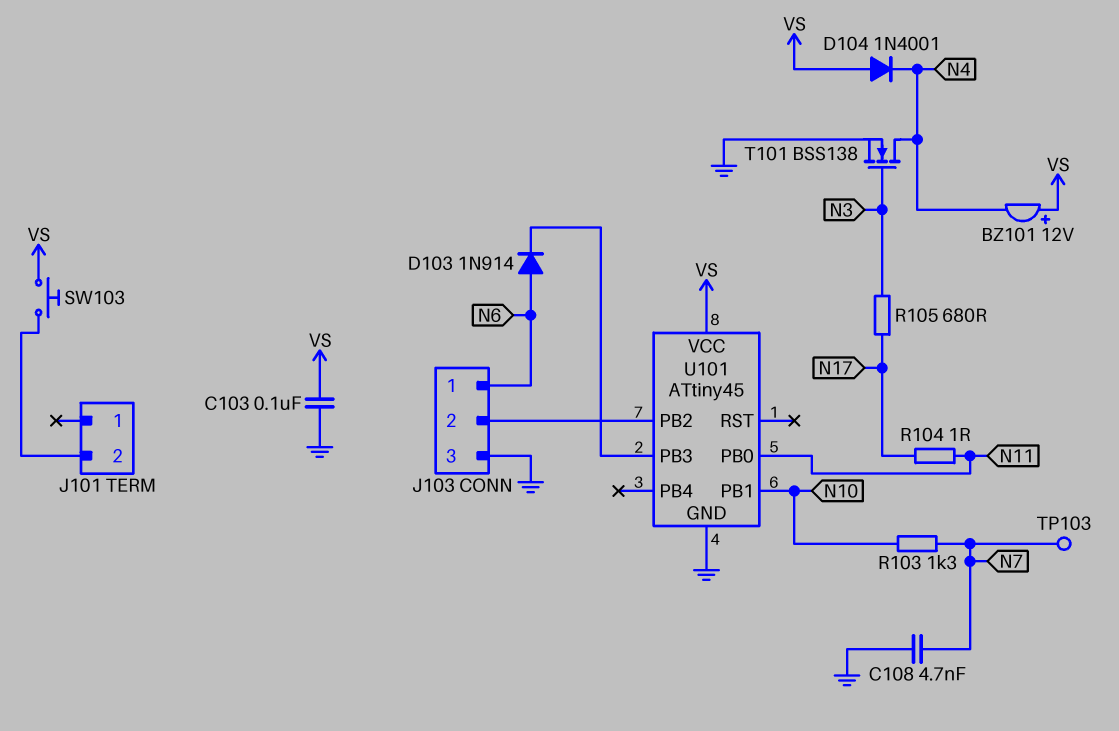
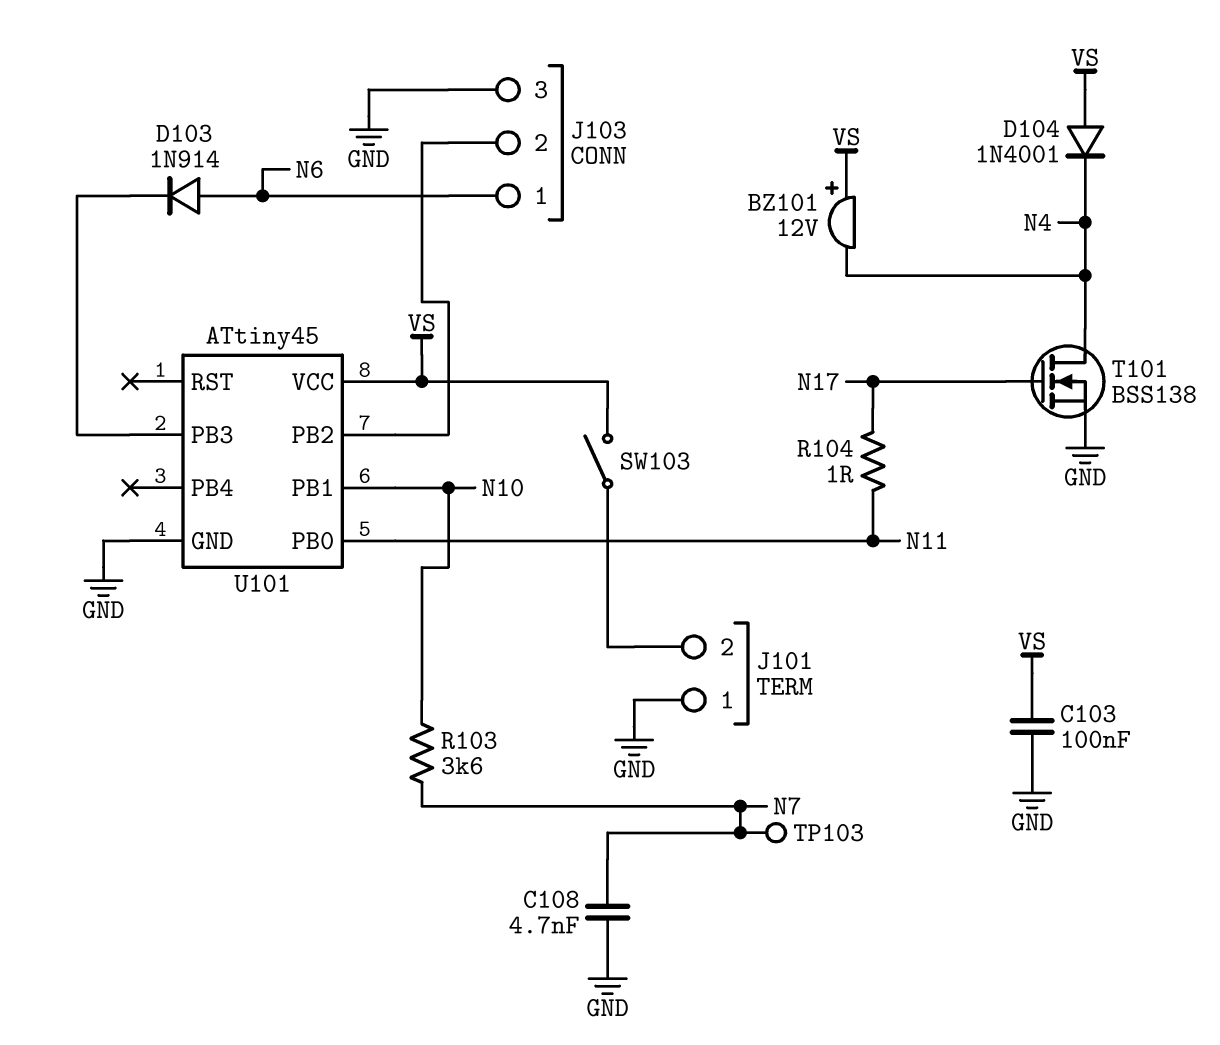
J101 pin 1: none -> GND
R103: 1.3k (N7, N10) -> 3.6k (N7, N10)
R105: 680 (N3, N17) -> none
SW103: button (J101/2, VS) -> switch (J101/2, VS)
T101: NMOS BSS138 (G N3, D N4, S GND) -> NMOS BSS138 (G N17, D N4, S GND)

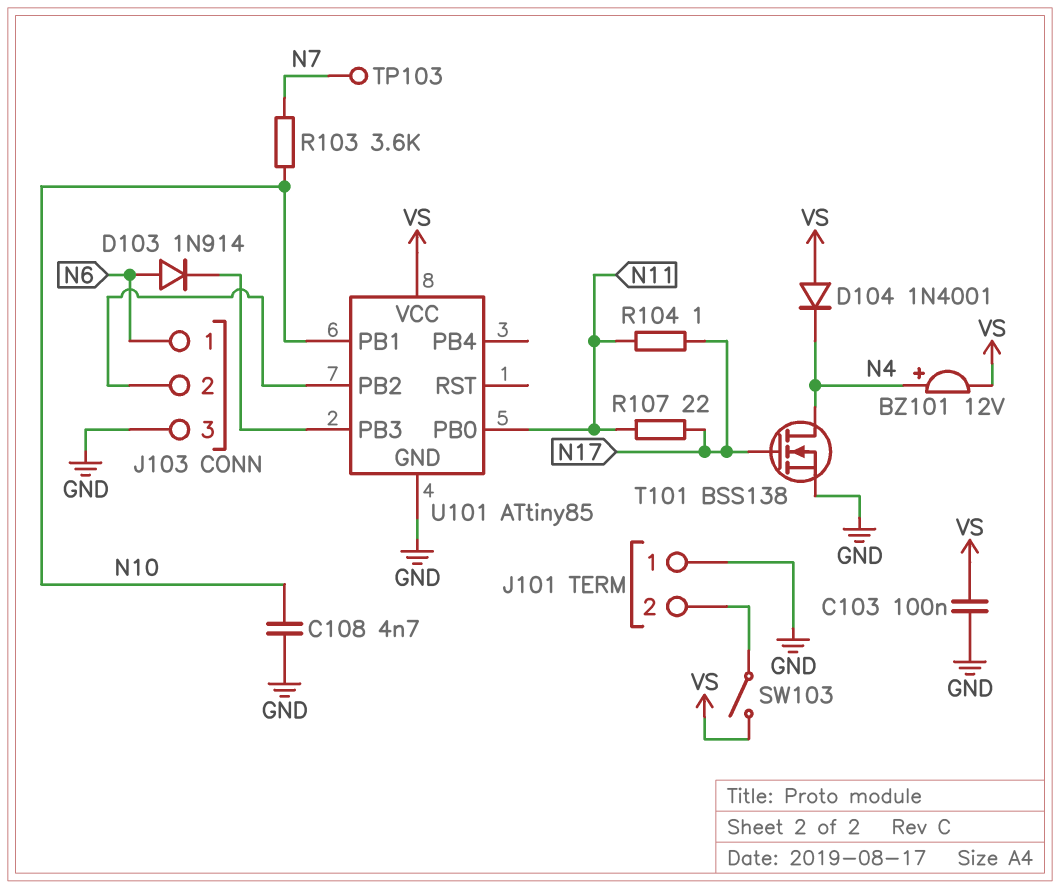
BZ101: buzzer 12V (plus VS, minus N4) -> buzzer 12V (plus N4, minus VS)
C108: 4.7nF (GND, N7) -> 4.7nF (GND, N10)
R107: none -> 22 (N11, N17)
U101: ATtiny45 -> ATtiny85

